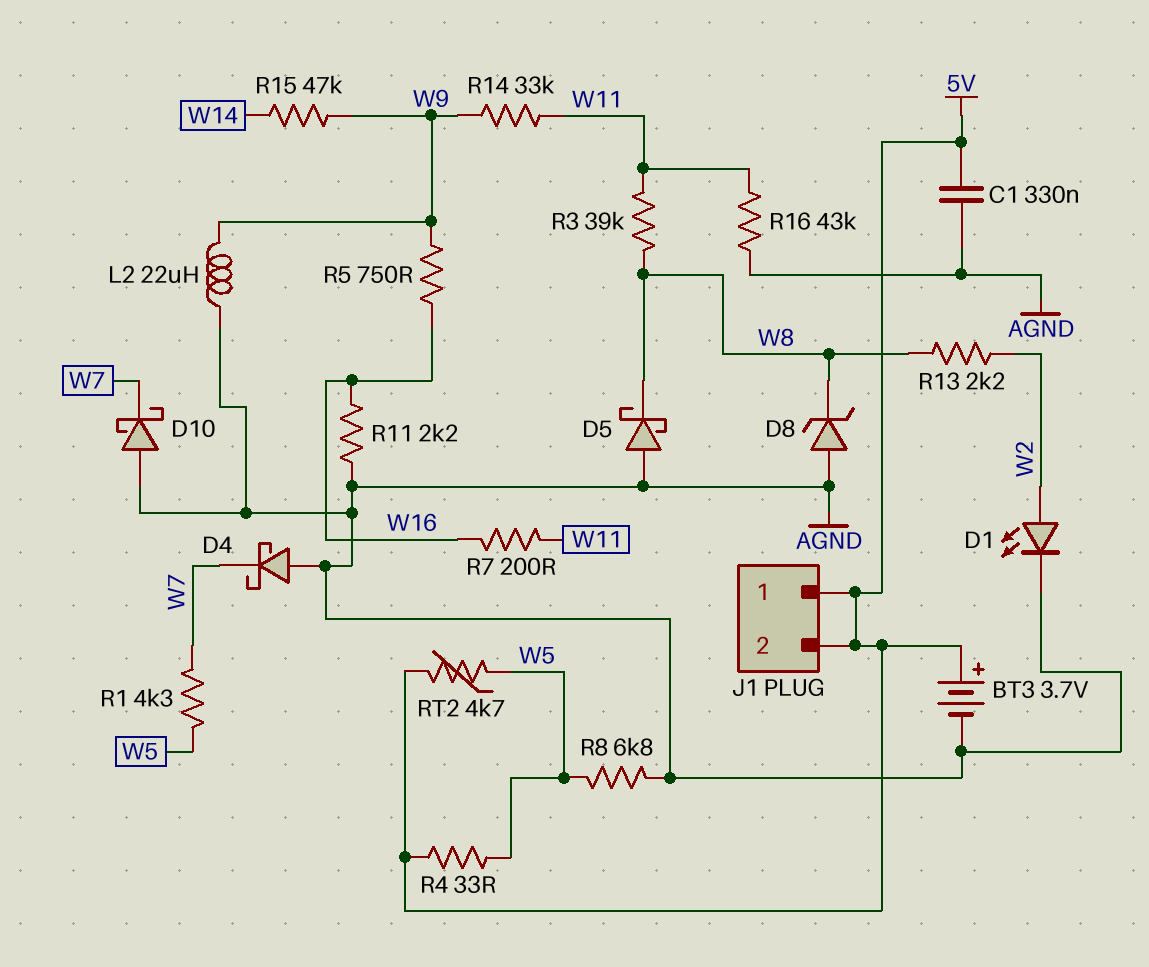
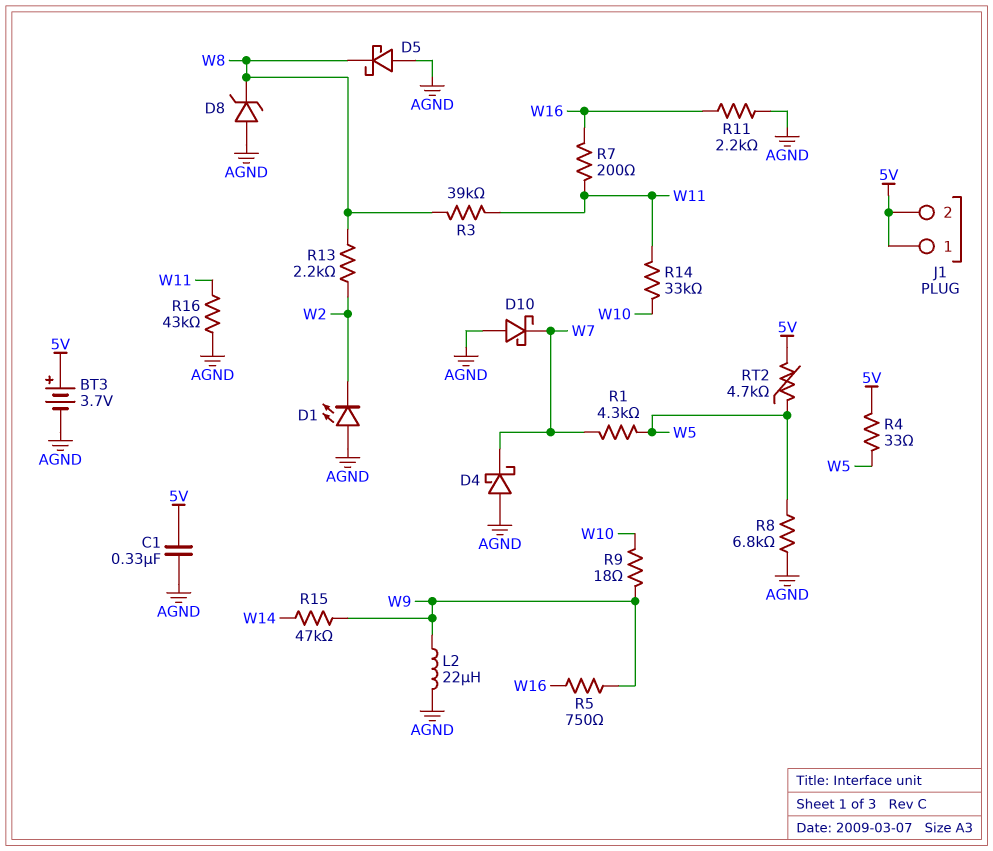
D1: LED (A W2, K AGND) -> LED (A AGND, K W2)
R9: none -> 18 (W9, W10)
R14: 33k (W9, W11) -> 33k (W10, W11)

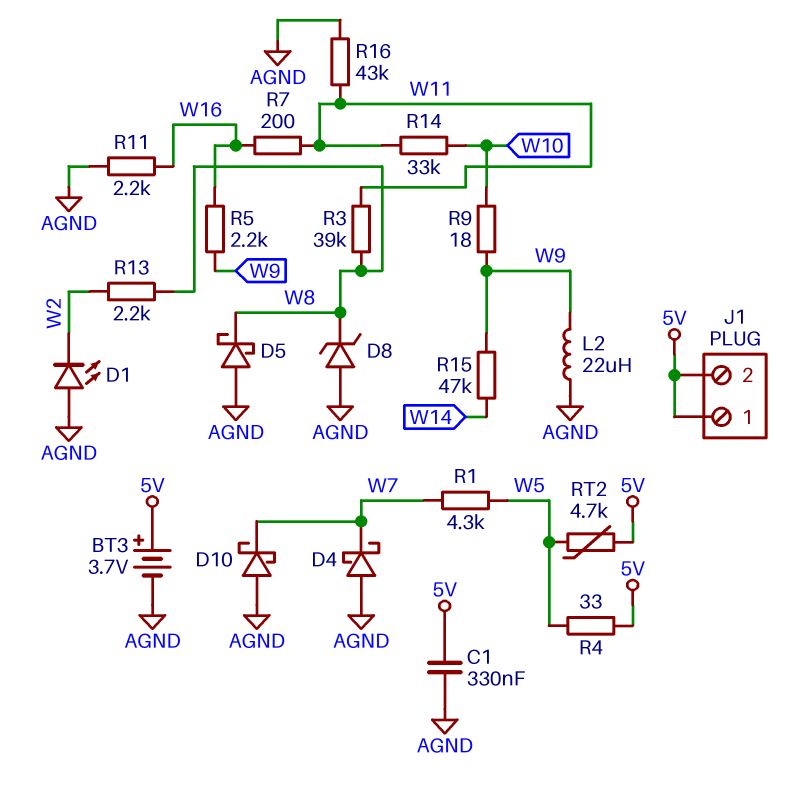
R5: 750 (W9, W16) -> 2.2k (W9, W16)
R8: 6.8k (AGND, W5) -> none

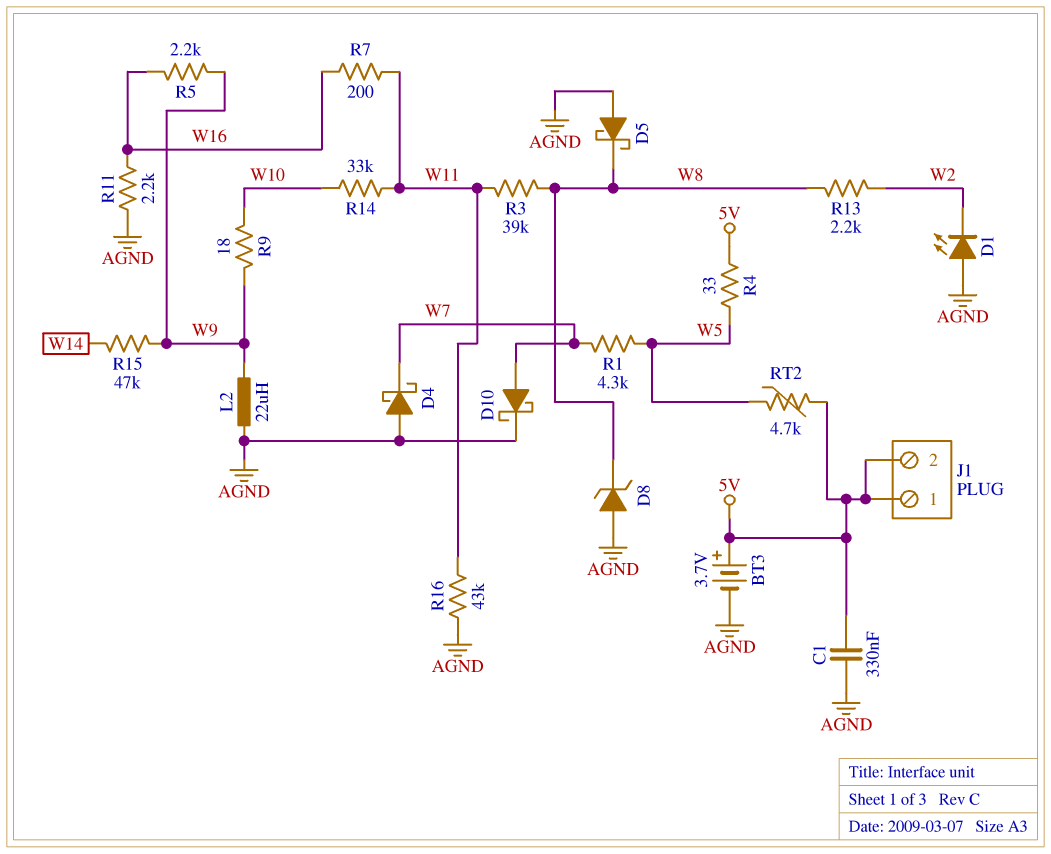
D10: schottky (A AGND, K W7) -> schottky (A W7, K AGND)

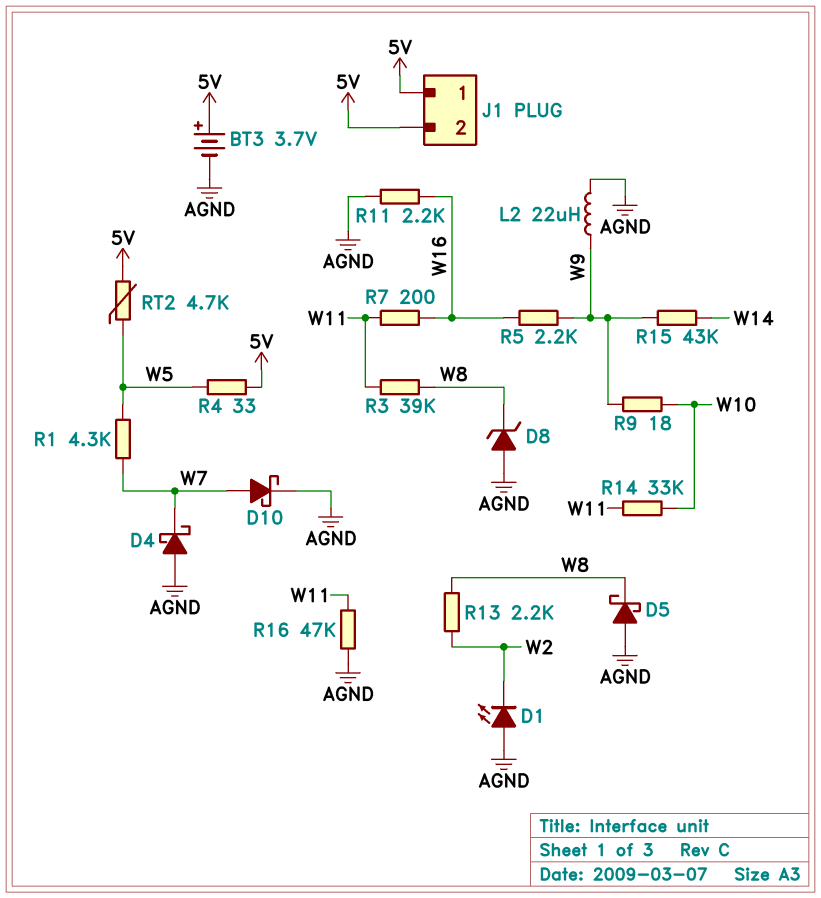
C1: 330nF (5V, AGND) -> none
R15: 47k (W9, W14) -> 43k (W9, W14)
R16: 43k (AGND, W11) -> 47k (AGND, W11)

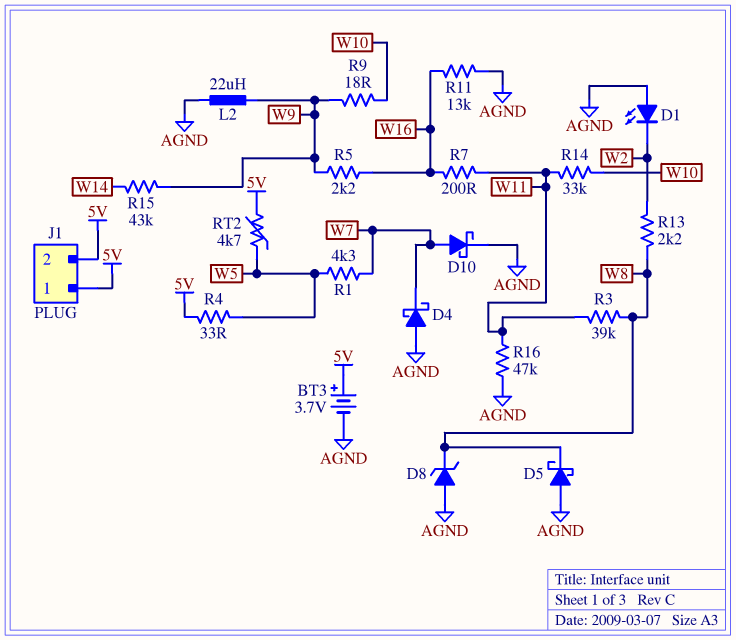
R11: 2.2k (AGND, W16) -> 13k (AGND, W16)

